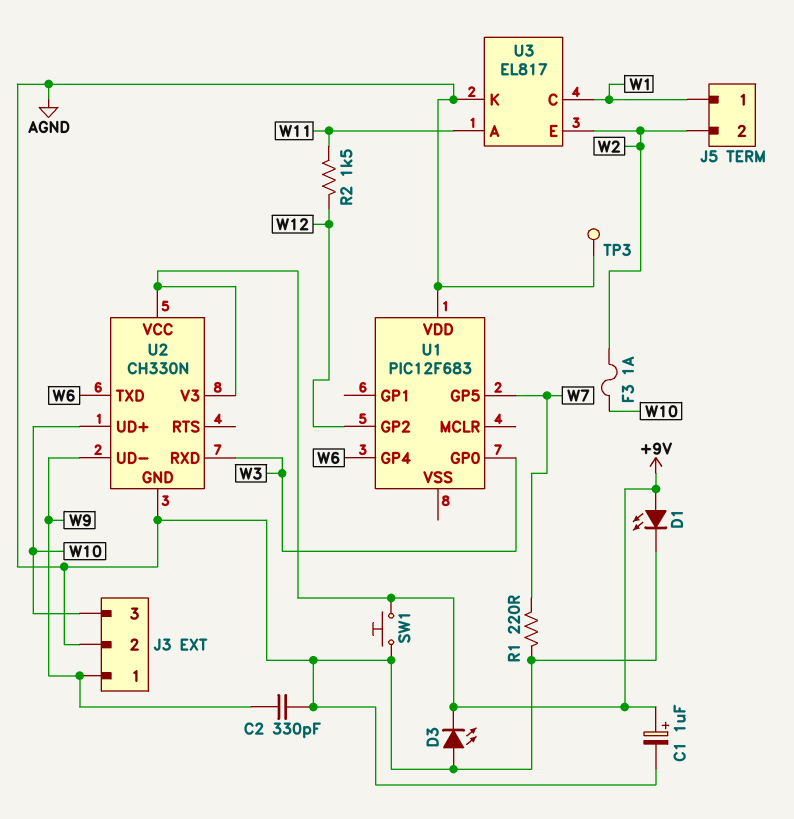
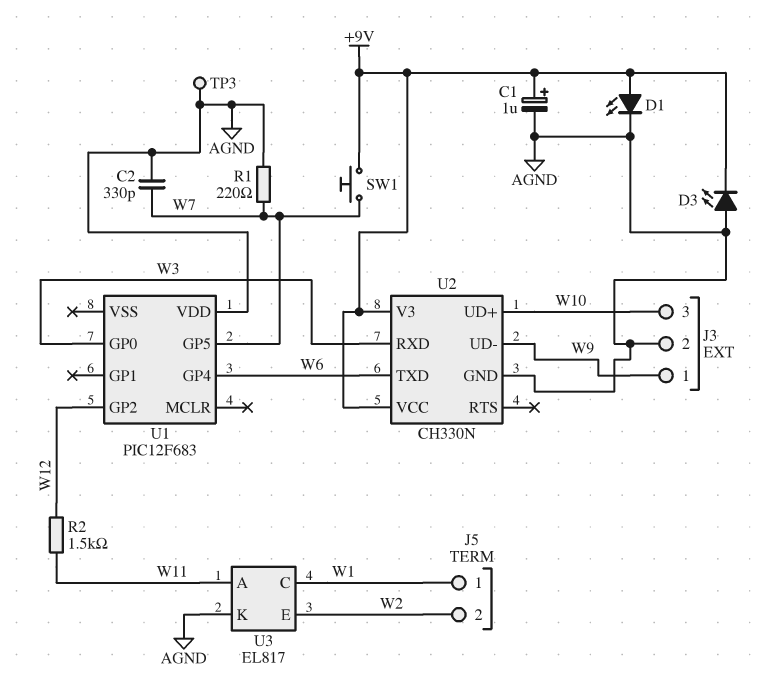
C2: 330pF (AGND, W9) -> 330pF (AGND, W7)
F3: 1A (W2, W10) -> none
SW1: button (+9V, AGND) -> button (+9V, W7)

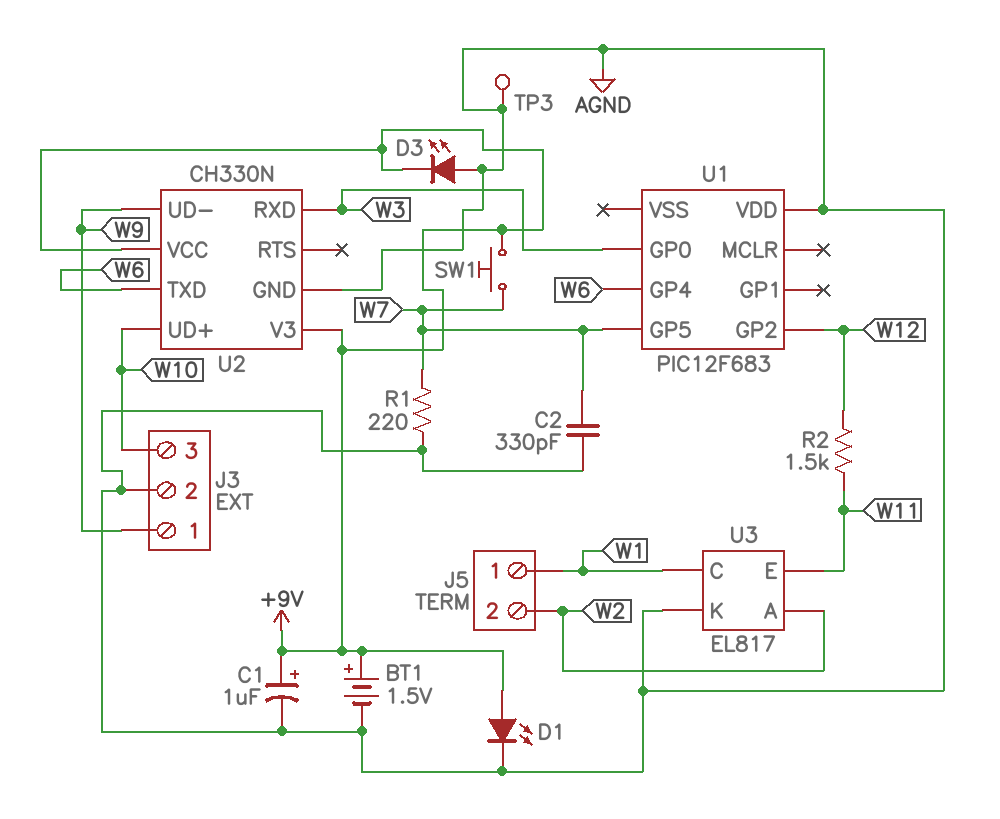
BT1: none -> 1.5V (plus +9V, minus AGND)
U3 pin A: W11 -> W2
U3 pin E: W2 -> W11

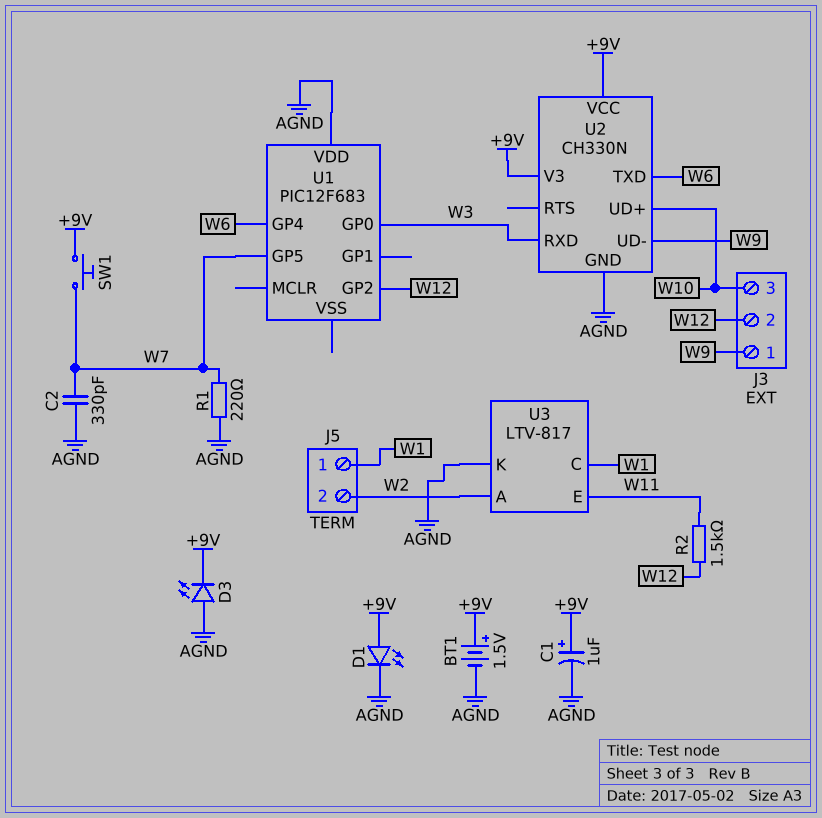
J3 pin 2: AGND -> W12
TP3: test point (AGND) -> none
U3: EL817 -> LTV-817

